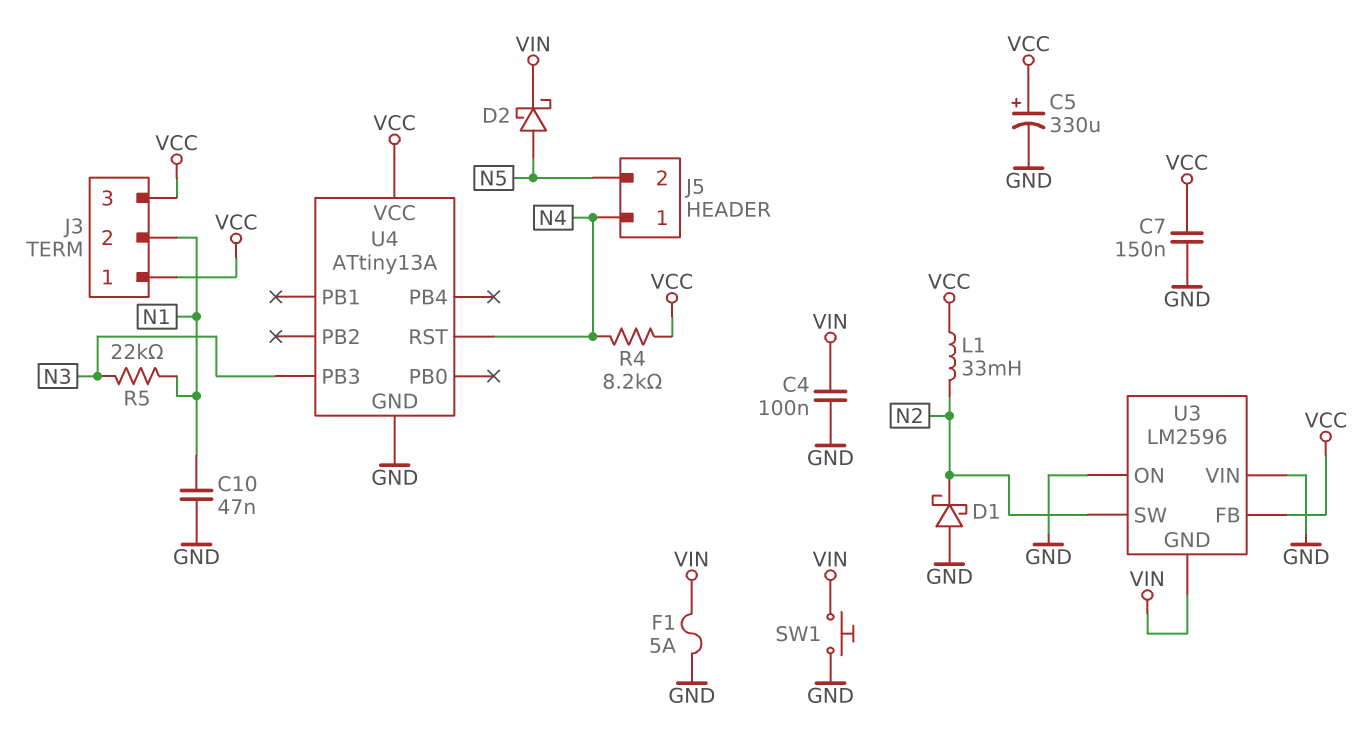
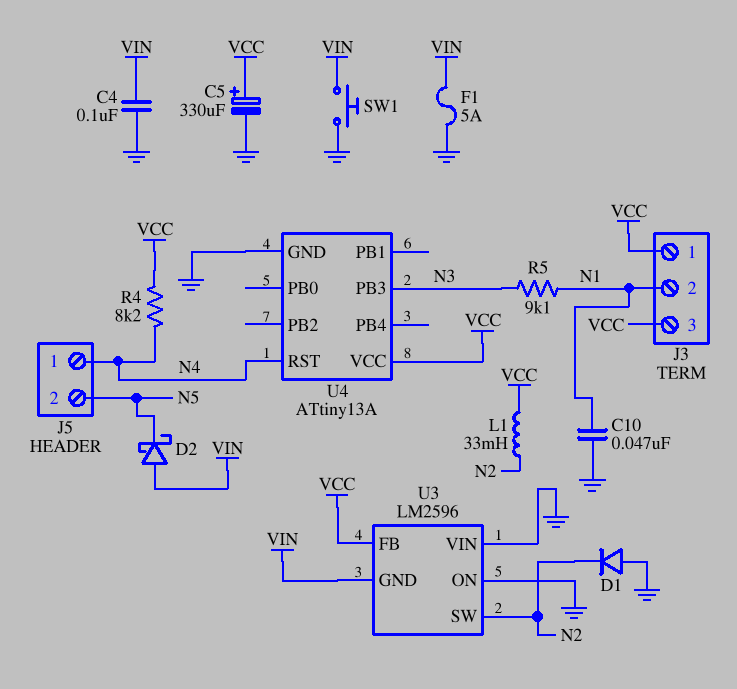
C7: 150nF (GND, VCC) -> none
D1: schottky (A GND, K N2) -> diode (A GND, K N2)
D2: schottky (A N5, K VIN) -> schottky (A VIN, K N5)
R5: 22k (N1, N3) -> 9.1k (N1, N3)

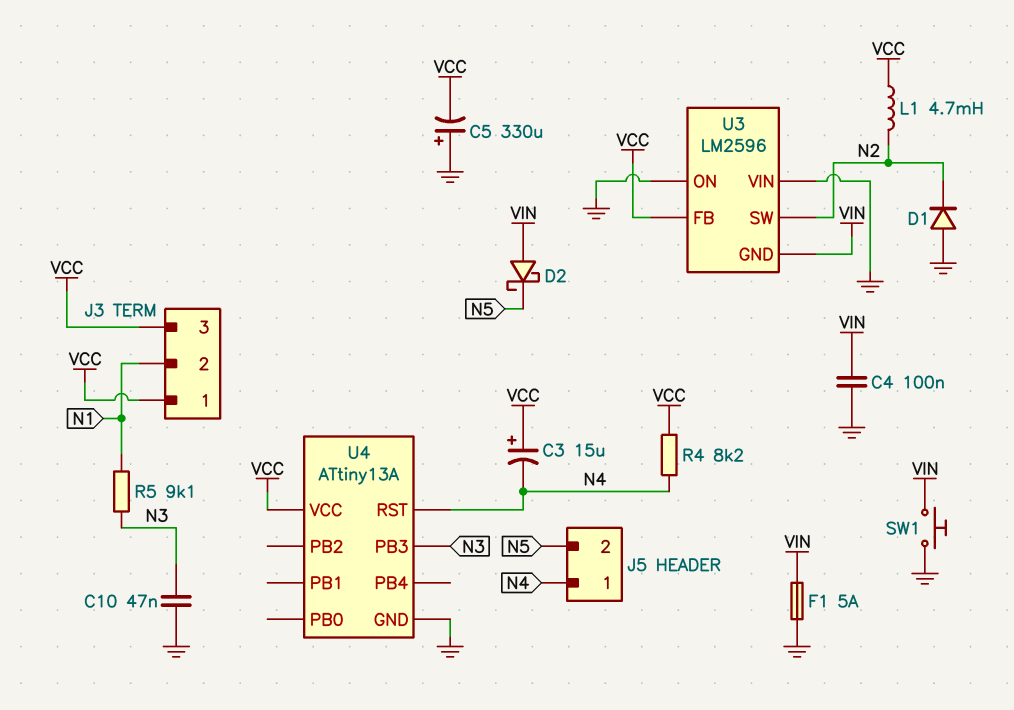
C3: none -> 15uF (plus VCC, minus N4)
C5: 330uF (plus VCC, minus GND) -> 330uF (plus GND, minus VCC)
C10: 47nF (GND, N1) -> 47nF (GND, N3)
L1: 33mH (N2, VCC) -> 4.7mH (N2, VCC)

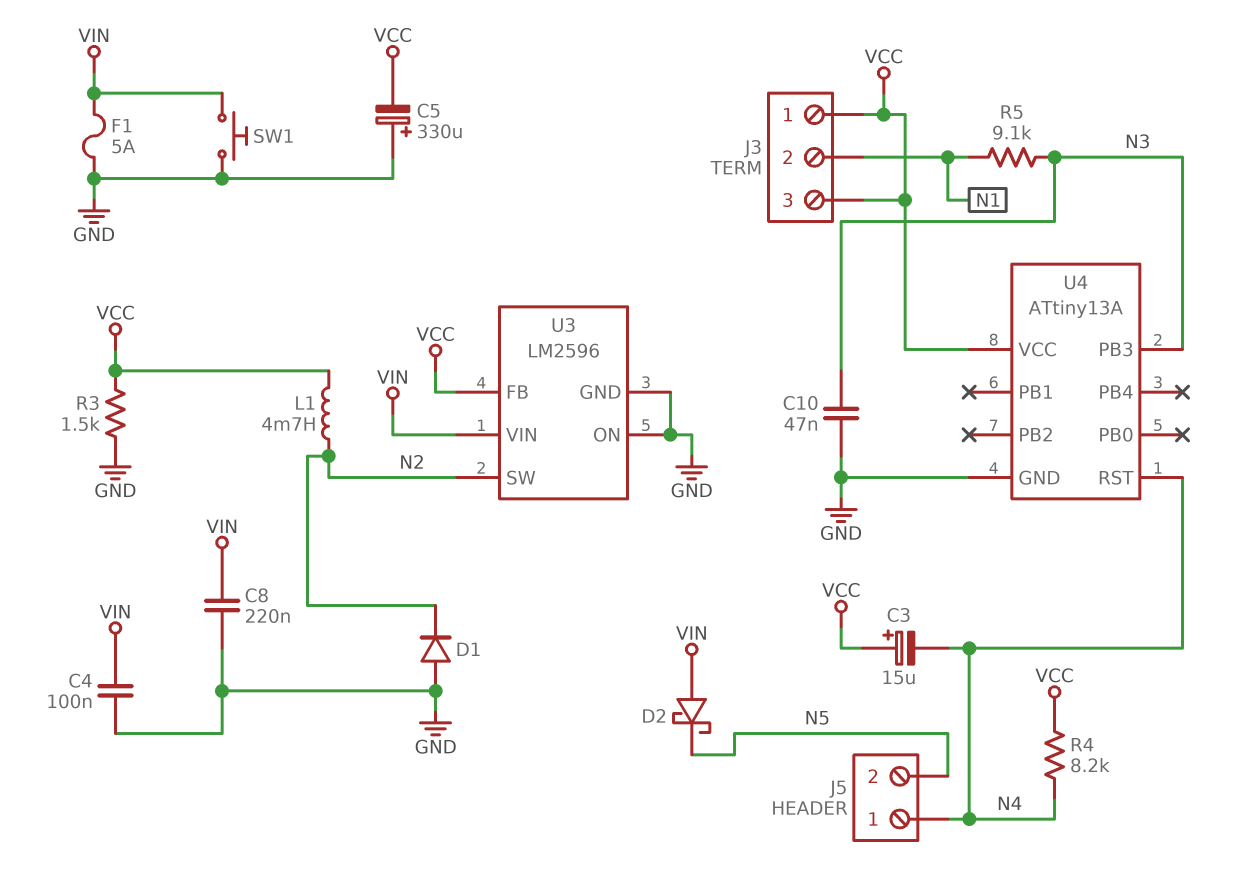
C8: none -> 220nF (GND, VIN)
R3: none -> 1.5k (GND, VCC)
U3 pin GND: VIN -> GND
U3 pin VIN: GND -> VIN

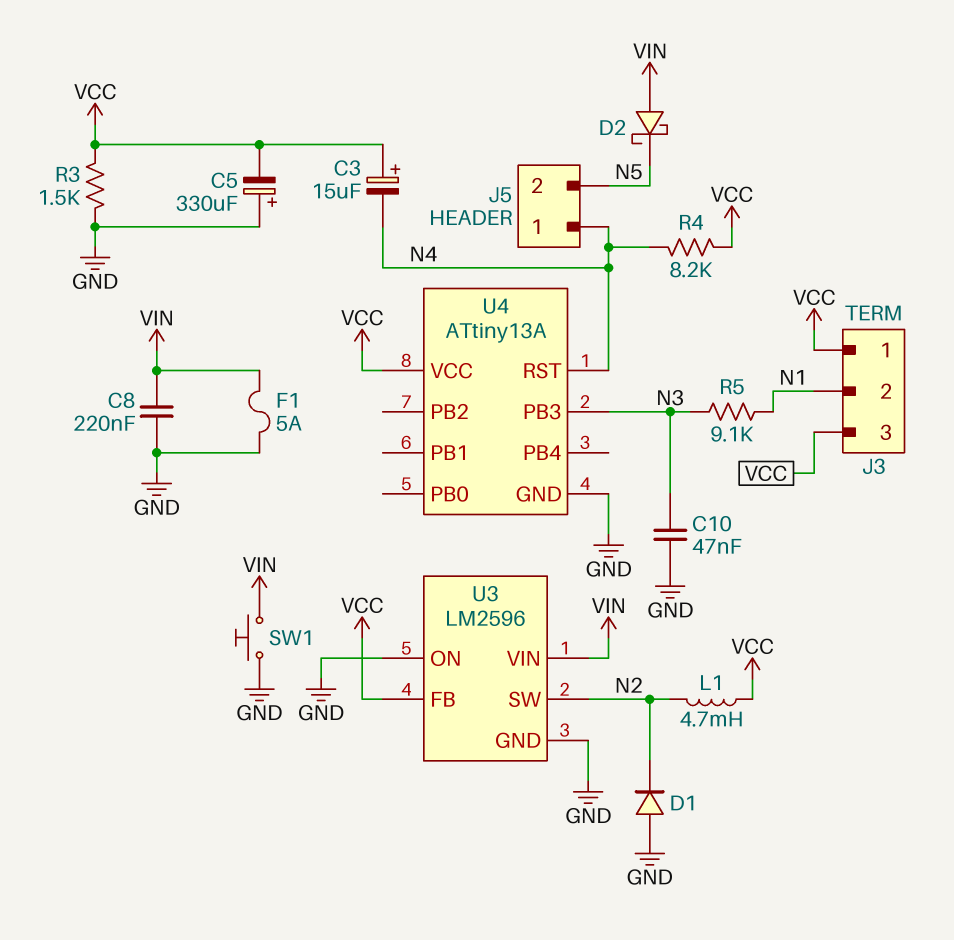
C4: 100nF (GND, VIN) -> none

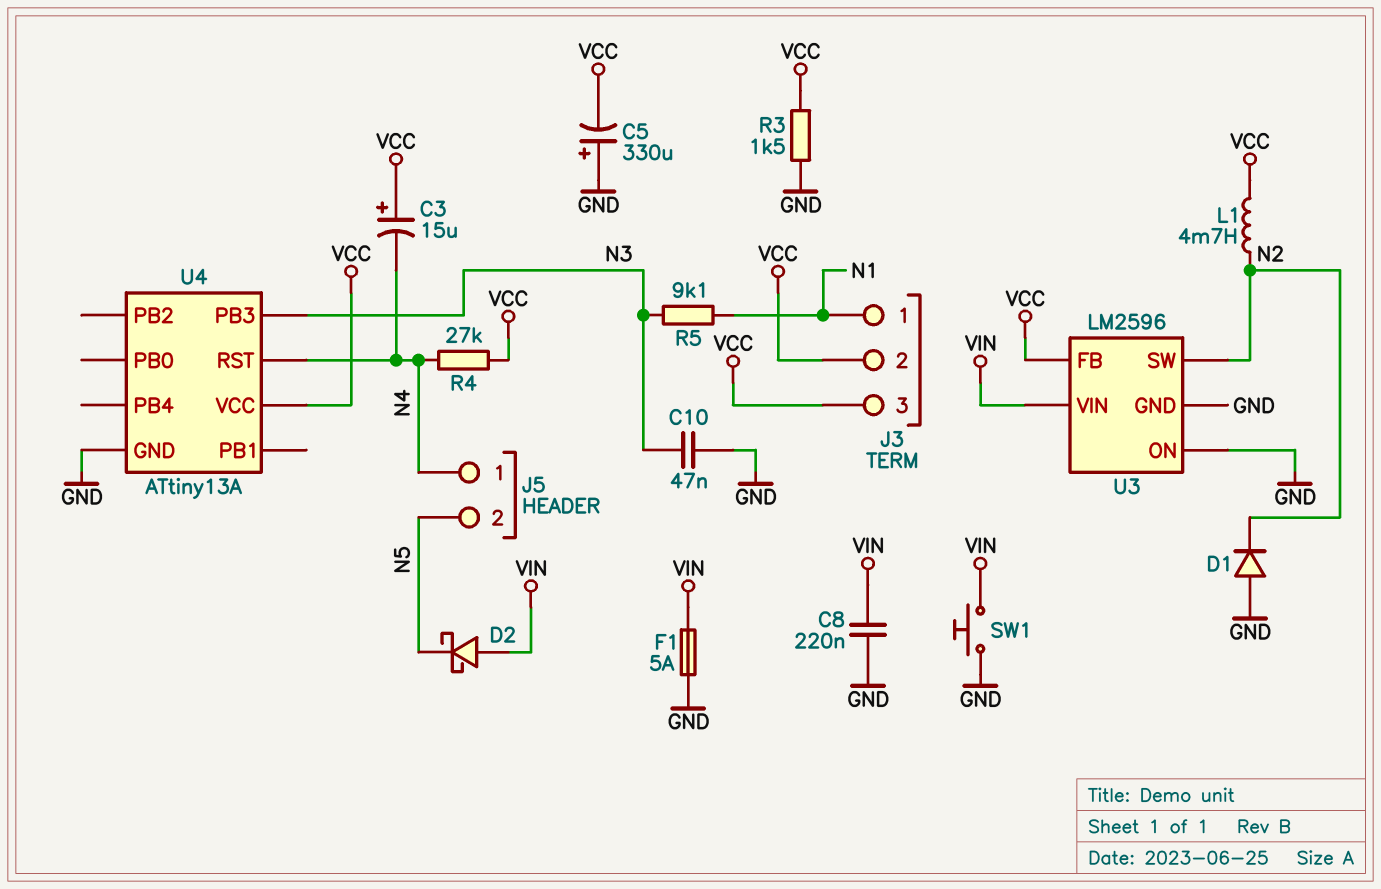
J3 pin 1: VCC -> N1
J3 pin 2: N1 -> VCC
R4: 8.2k (N4, VCC) -> 27k (N4, VCC)

